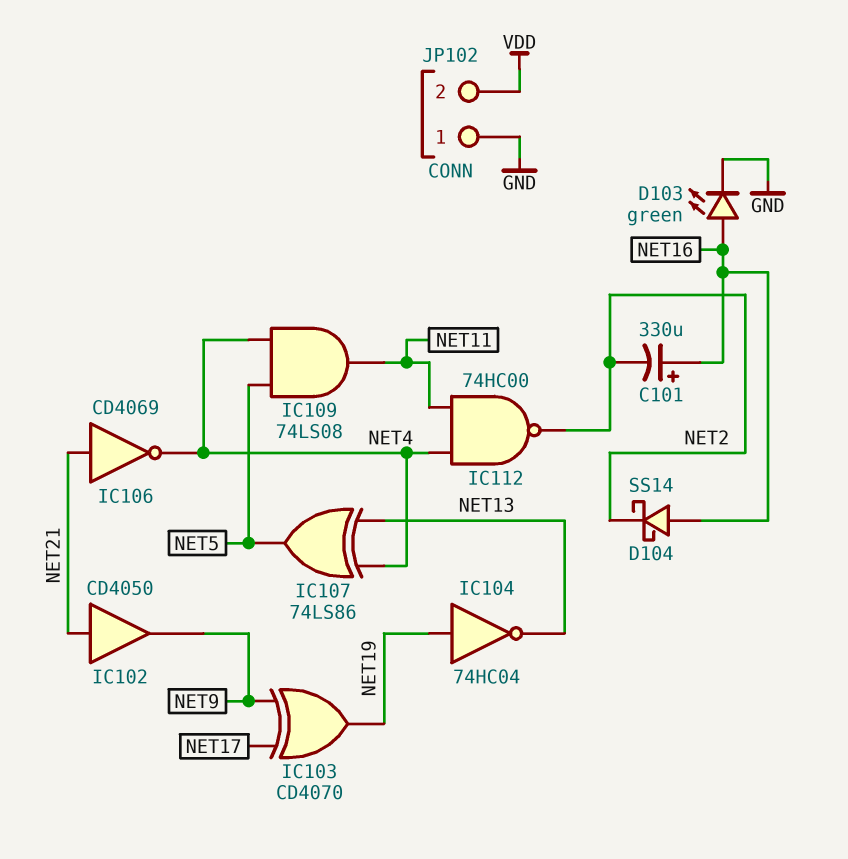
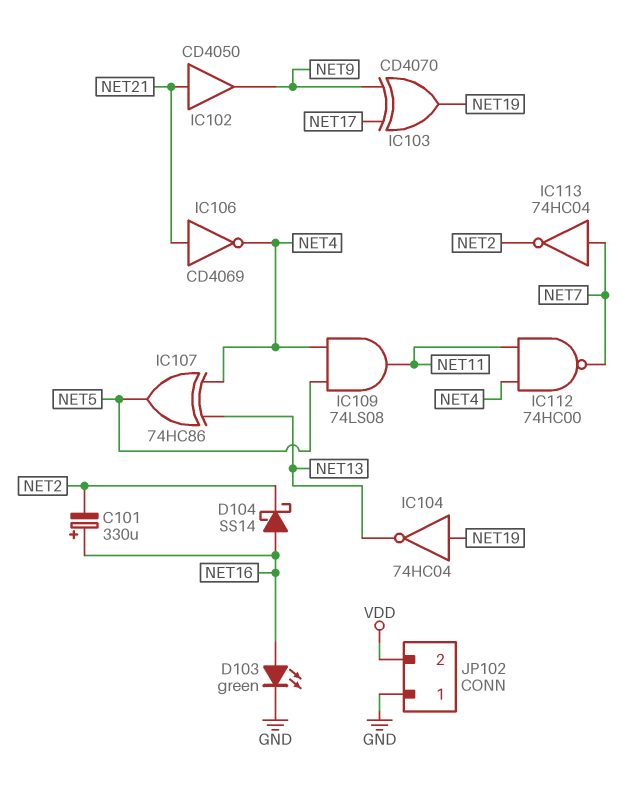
IC107: XOR 74LS86 (in NET4, in NET13, out NET5) -> XOR 74HC86 (in NET4, in NET13, out NET5)
IC112: NAND 74HC00 (in NET4, in NET11, out NET2) -> NAND 74HC00 (in NET4, in NET11, out NET7)
IC113: none -> NOT 74HC04 (in NET7, out NET2)

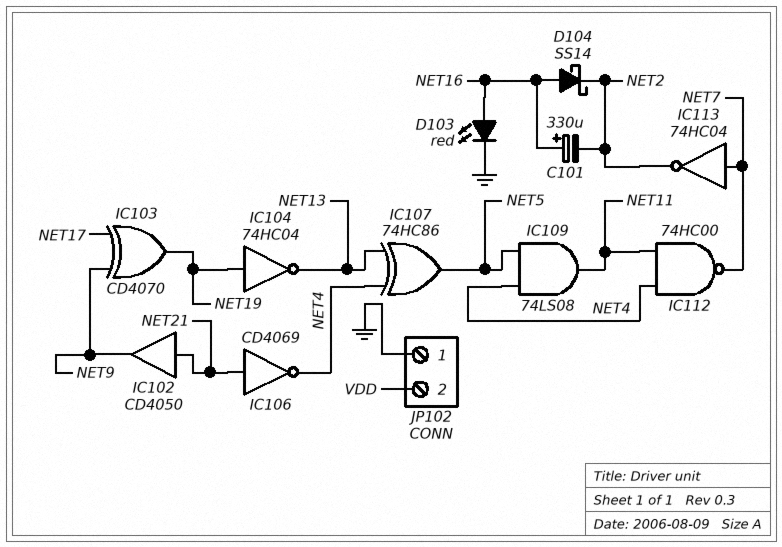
D103: LED green (A NET16, K GND) -> LED red (A NET16, K GND)

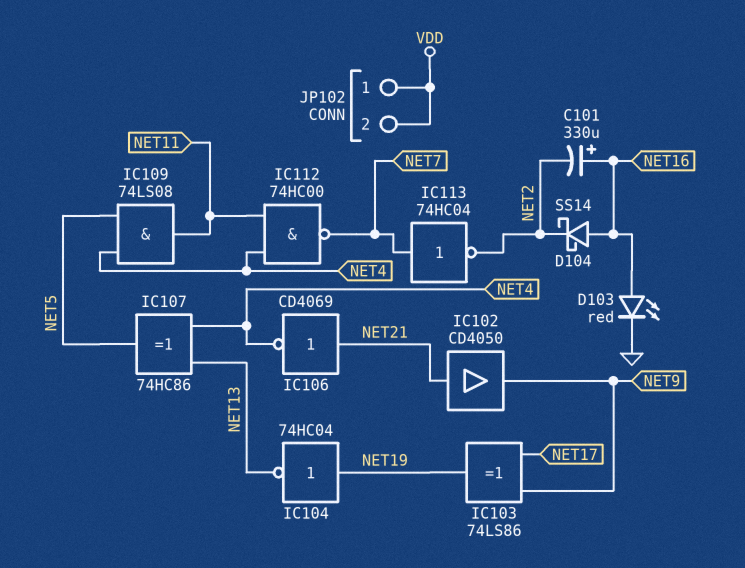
IC103: XOR CD4070 (in NET9, in NET17, out NET19) -> XOR 74LS86 (in NET9, in NET17, out NET19)
JP102 pin 1: GND -> VDD

